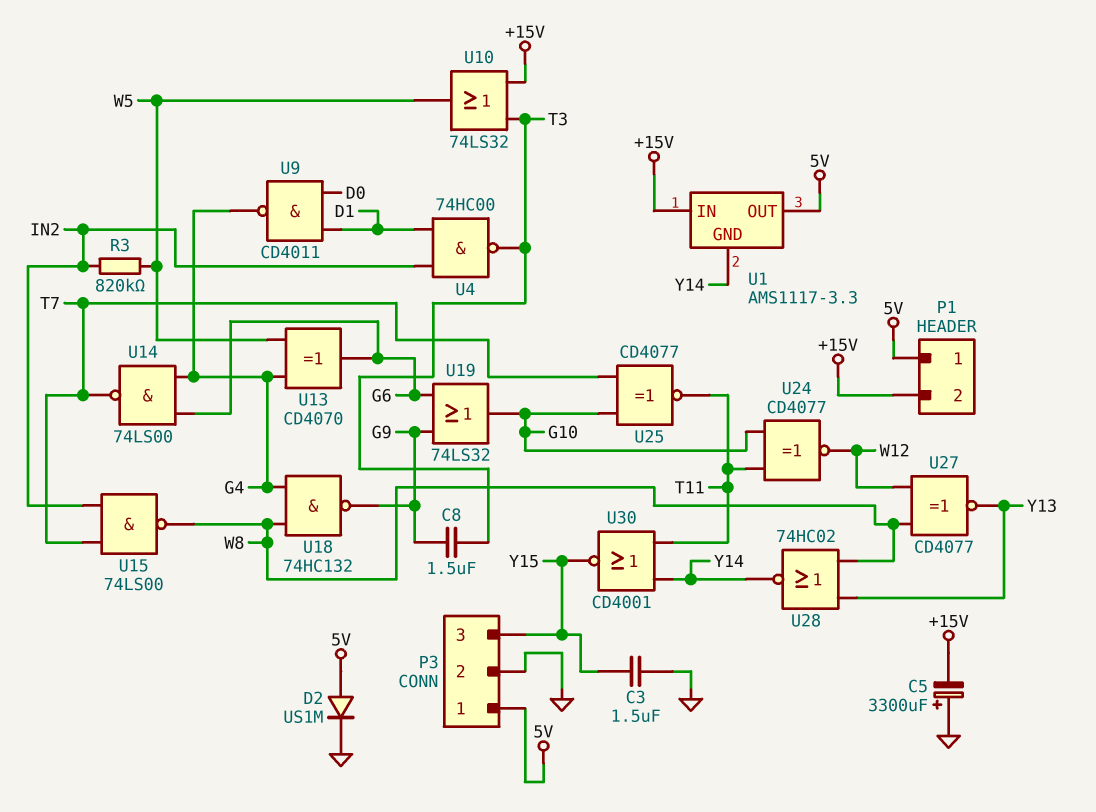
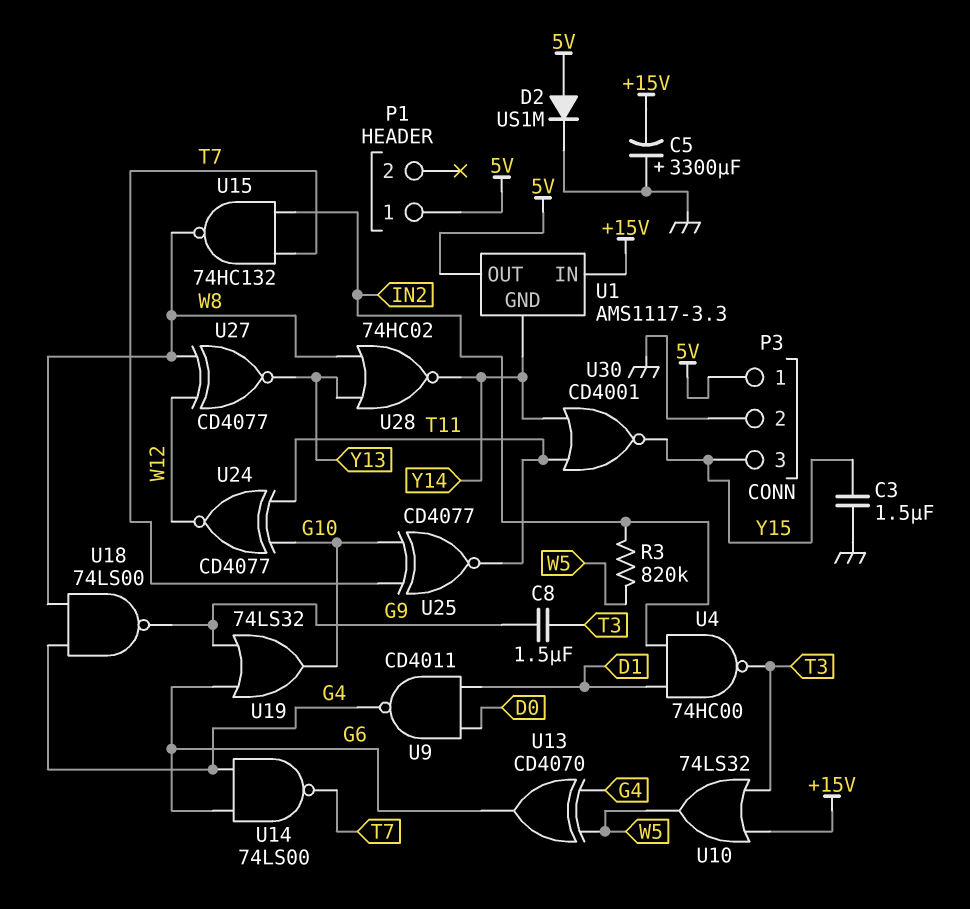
P1 pin 2: +15V -> none
U15: NAND 74LS00 (in IN2, in T7, out W8) -> NAND 74HC132 (in IN2, in T7, out W8)
U18: NAND 74HC132 (in G4, in W8, out G9) -> NAND 74LS00 (in G4, in W8, out G9)

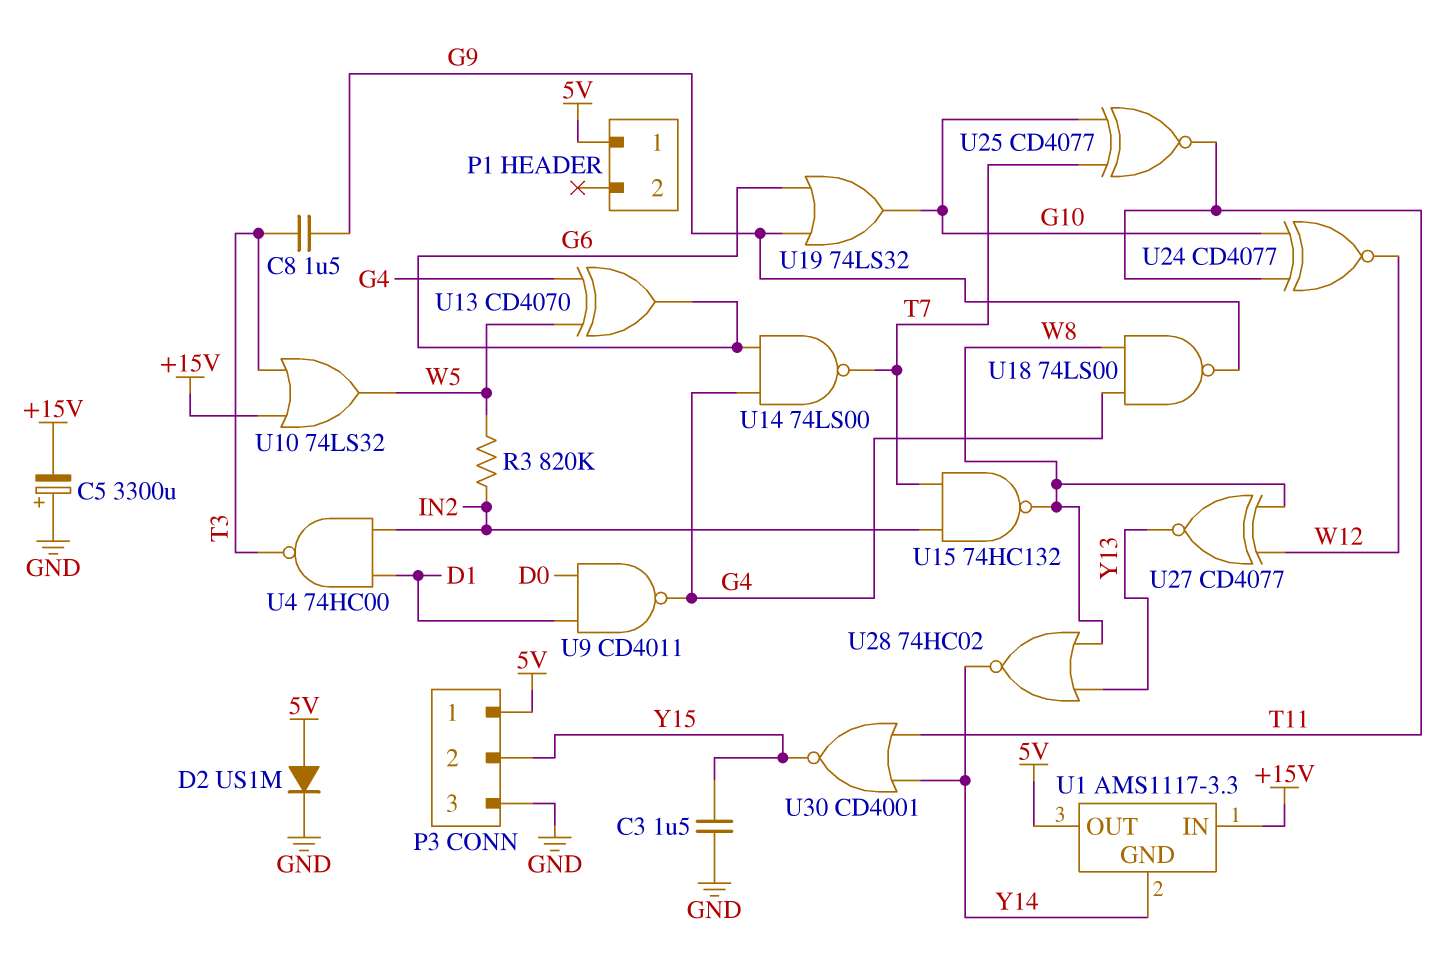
P3 pin 2: GND -> Y15
P3 pin 3: Y15 -> GND

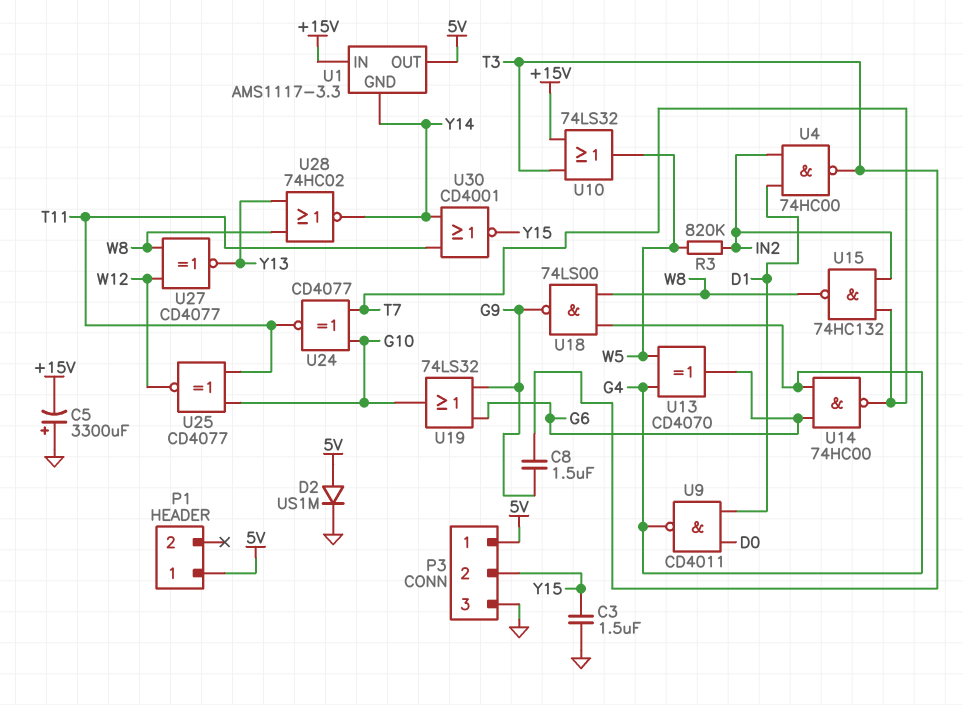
U14: NAND 74LS00 (in G4, in G6, out T7) -> NAND 74HC00 (in G4, in G6, out T7)
U24: XNOR CD4077 (in G10, in T11, out W12) -> XNOR CD4077 (in G10, in T7, out T11)
U25: XNOR CD4077 (in G10, in T7, out T11) -> XNOR CD4077 (in G10, in T11, out W12)

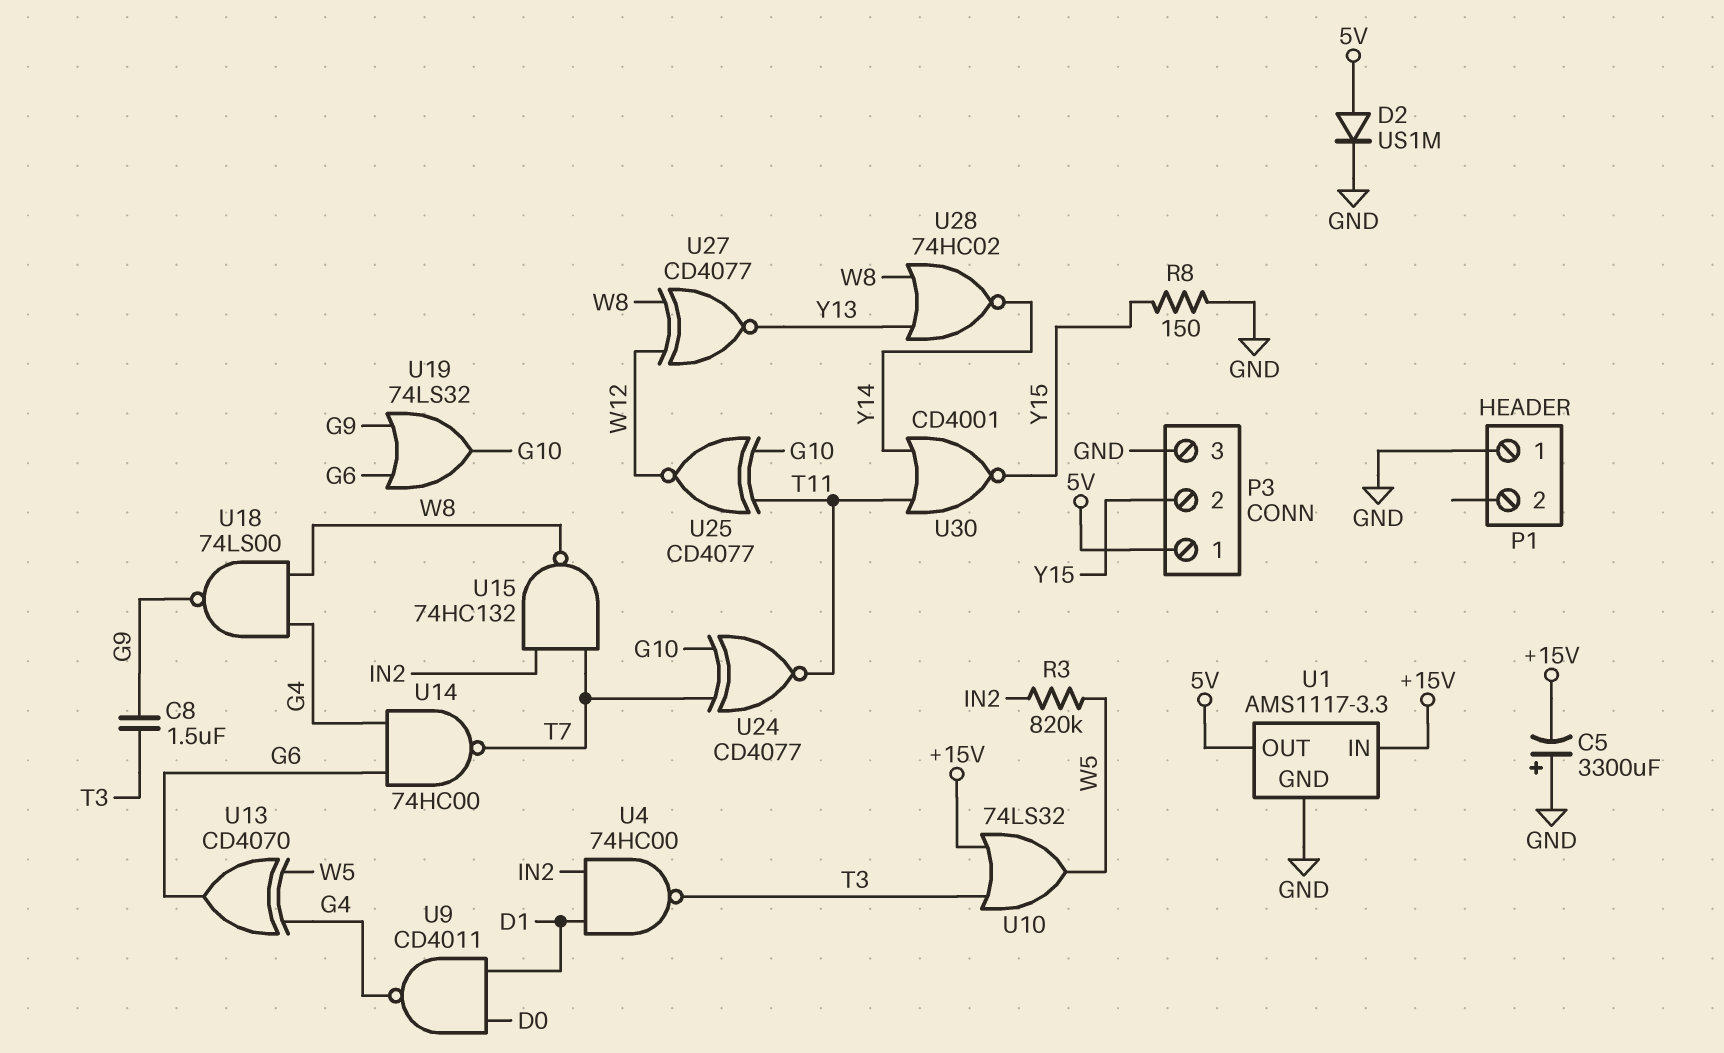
C3: 1.5uF (GND, Y15) -> none
P1 pin 1: 5V -> GND
R8: none -> 150 (GND, Y15)
U1 pin GND: Y14 -> GND

